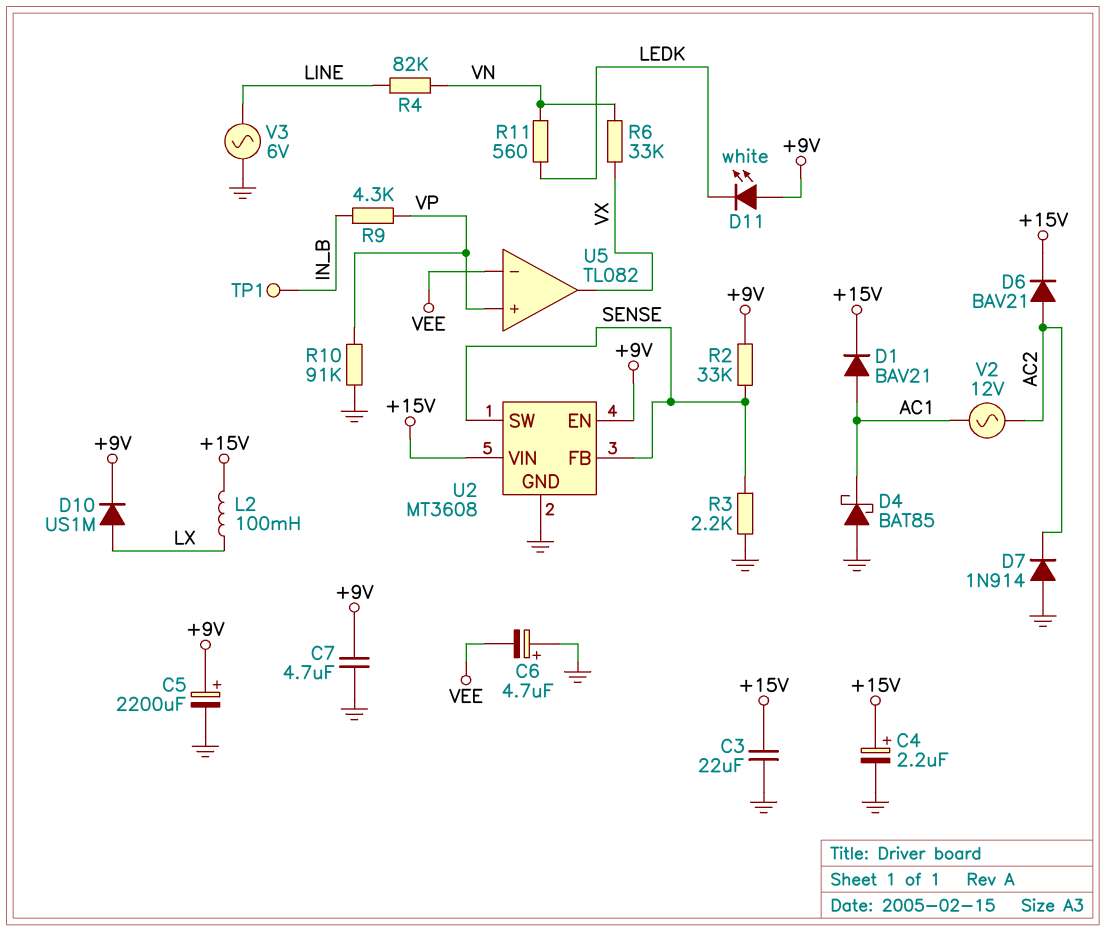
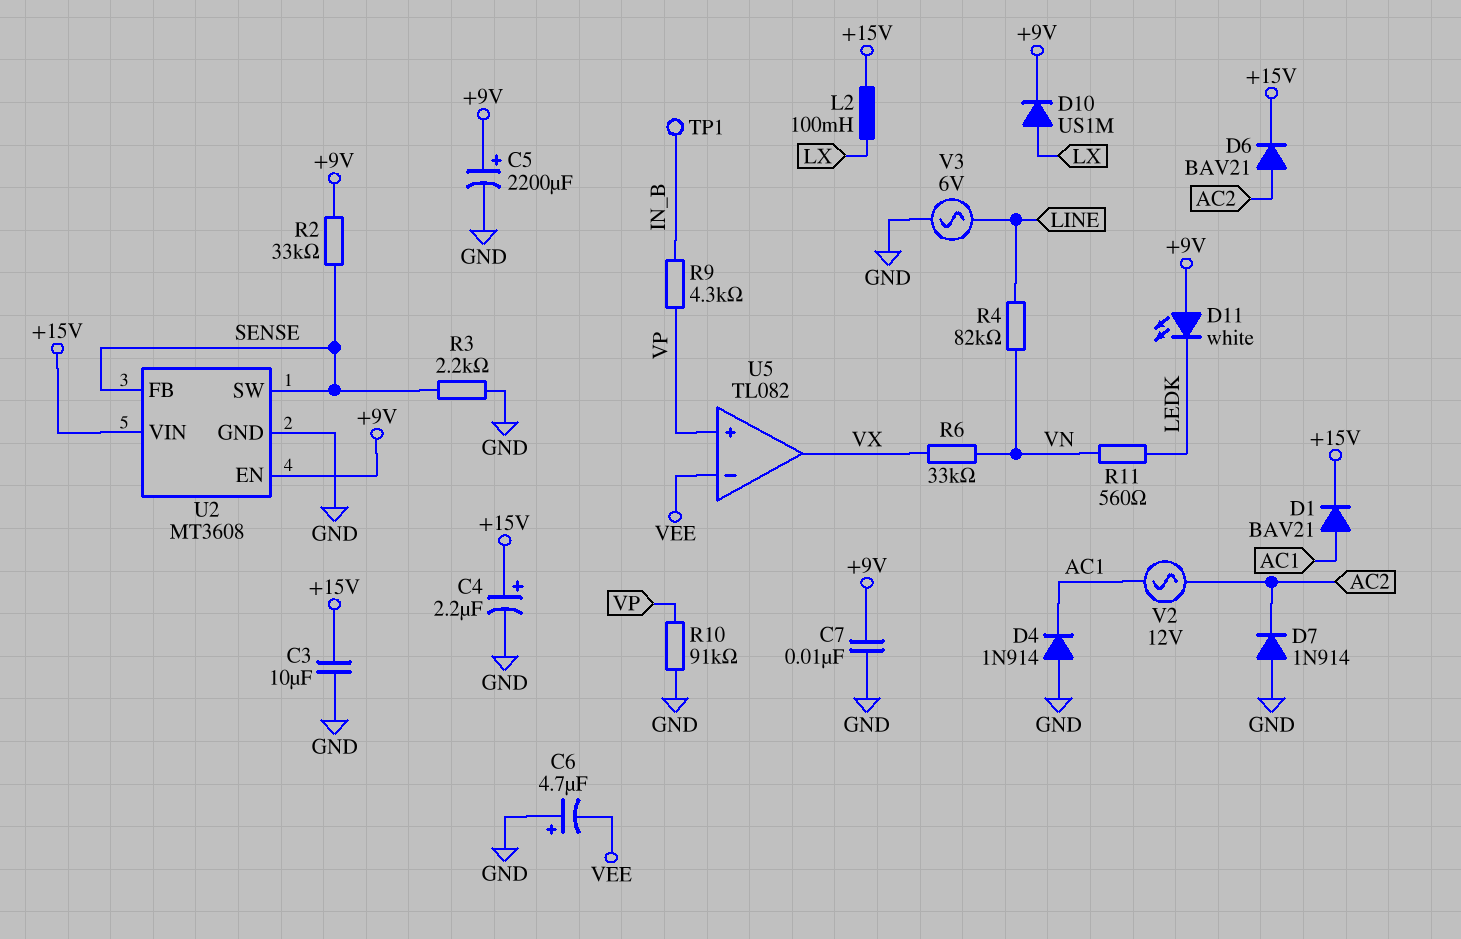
C3: 22uF (+15V, GND) -> 10uF (+15V, GND)
C7: 4.7uF (+9V, GND) -> 10nF (+9V, GND)
D4: schottky BAT85 (A GND, K AC1) -> diode 1N914 (A GND, K AC1)

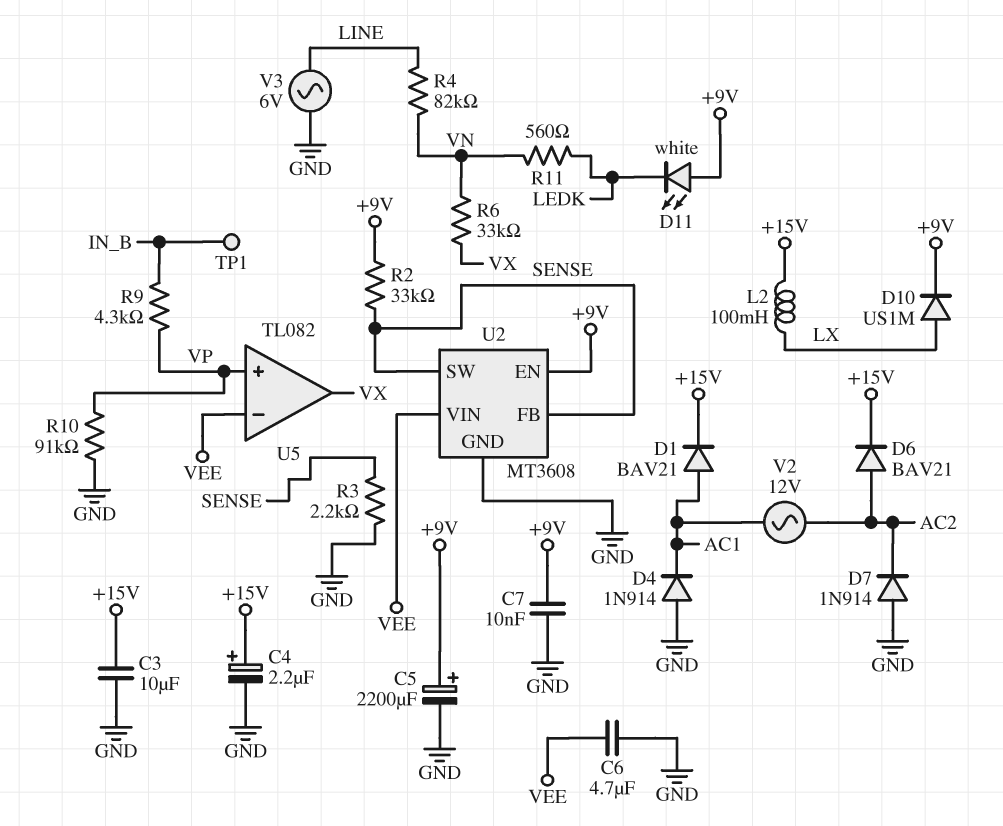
C6: 4.7uF (plus GND, minus VEE) -> 4.7uF (GND, VEE)
U2 pin VIN: +15V -> VEE

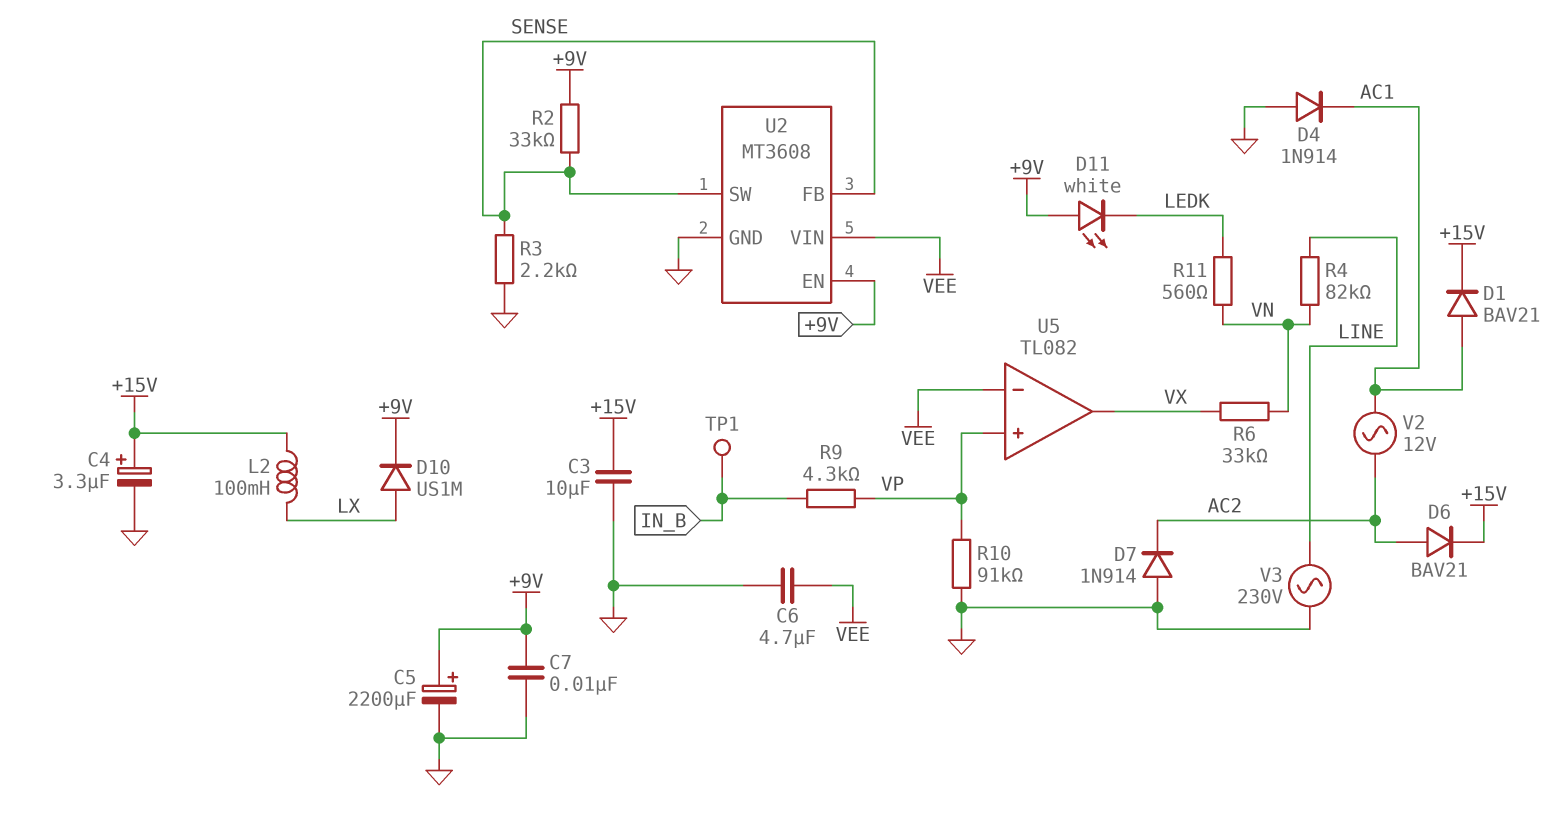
C4: 2.2uF (plus +15V, minus GND) -> 3.3uF (plus +15V, minus GND)
V3: AC 6V (GND, LINE) -> AC 230V (GND, LINE)

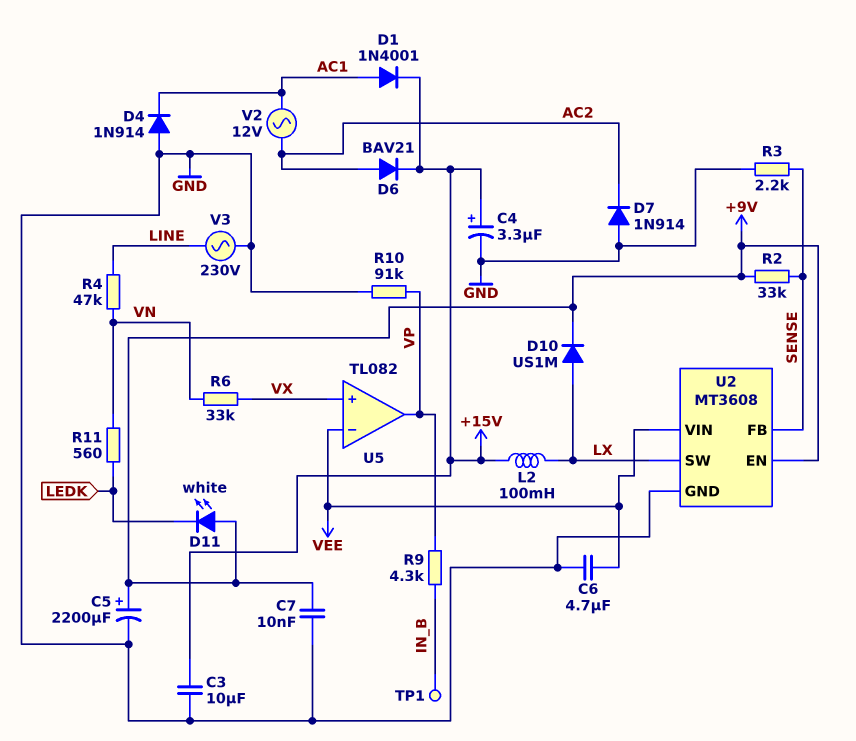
D1: diode BAV21 (A AC1, K +15V) -> diode 1N4001 (A AC1, K +15V)
R4: 82k (LINE, VN) -> 47k (LINE, VN)
U2 pin SW: SENSE -> LX
U5 pin in+: VP -> VX
U5 pin out: VX -> VP

